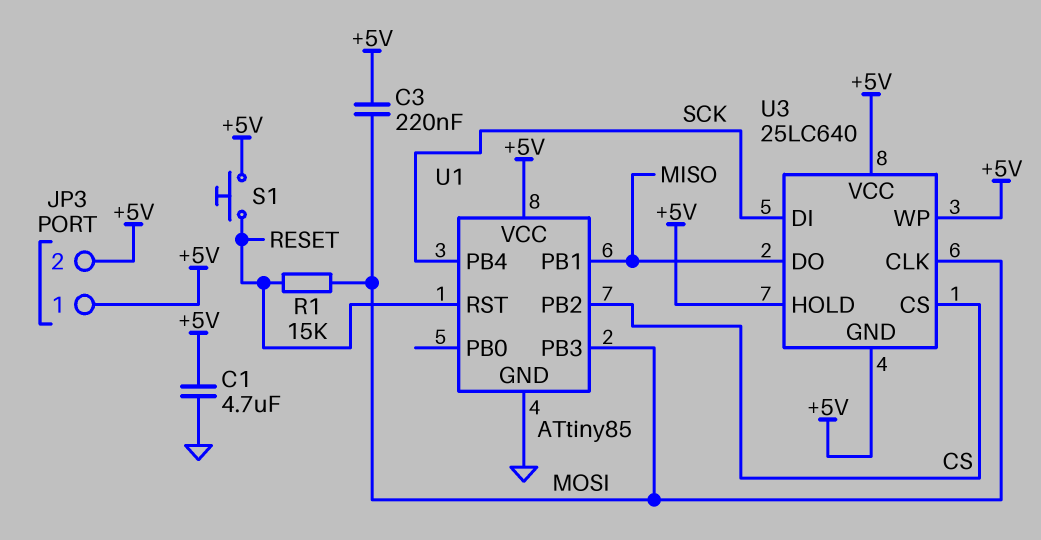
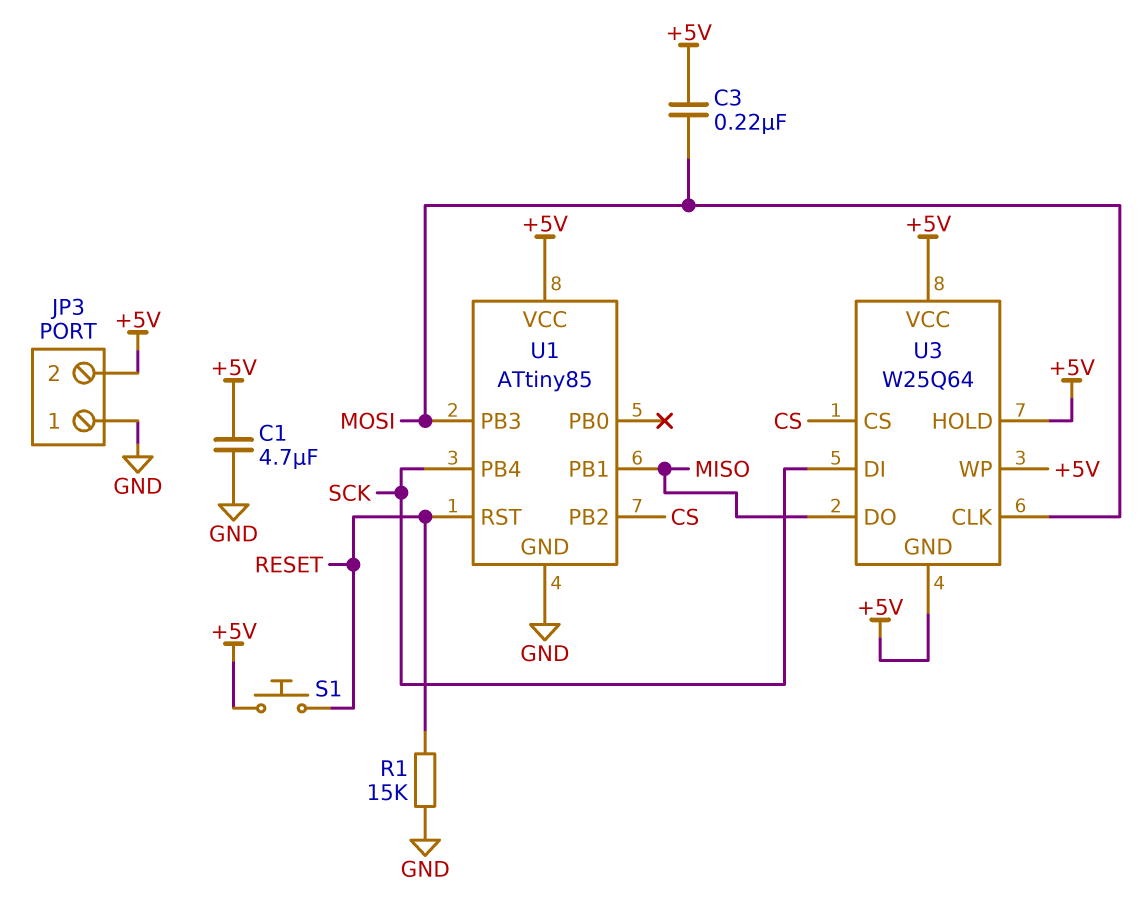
JP3 pin 1: +5V -> GND
R1: 15k (MOSI, RESET) -> 15k (GND, RESET)
U3: 25LC640 -> W25Q64

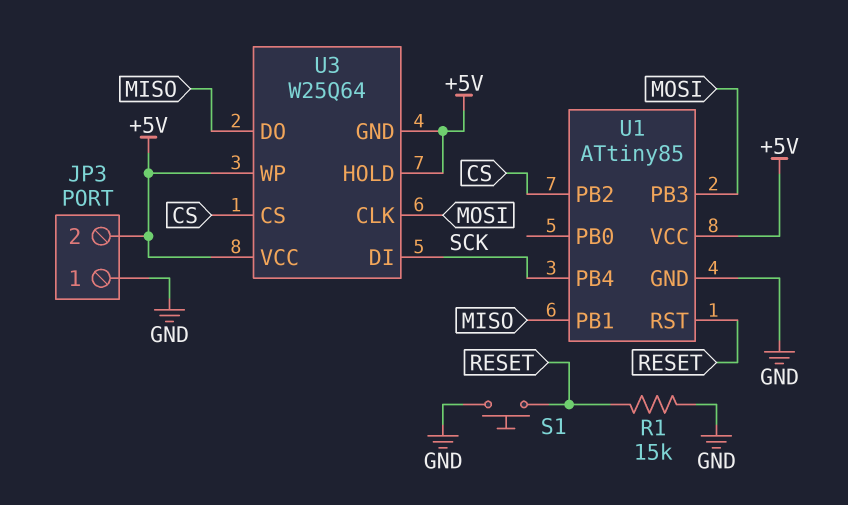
C1: 4.7uF (+5V, GND) -> none
C3: 220nF (+5V, MOSI) -> none
S1: button (+5V, RESET) -> button (GND, RESET)

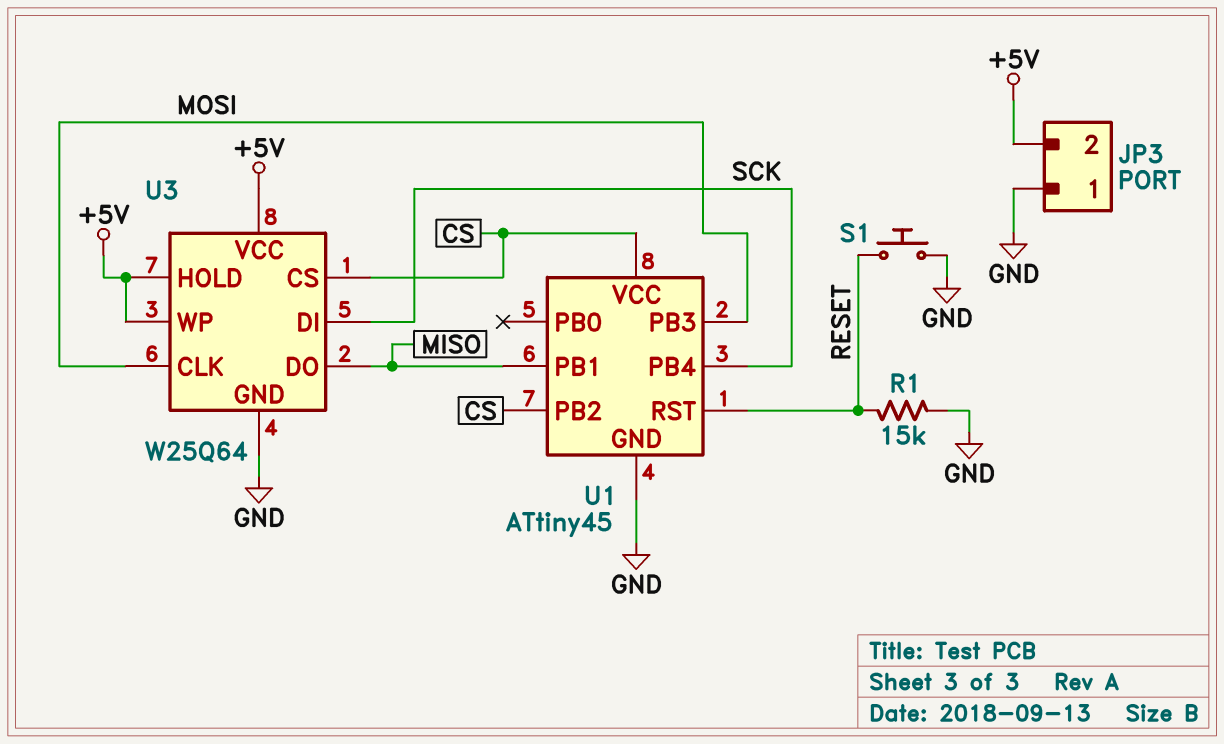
U1: ATtiny85 -> ATtiny45
U1 pin VCC: +5V -> CS
U3 pin GND: +5V -> GND

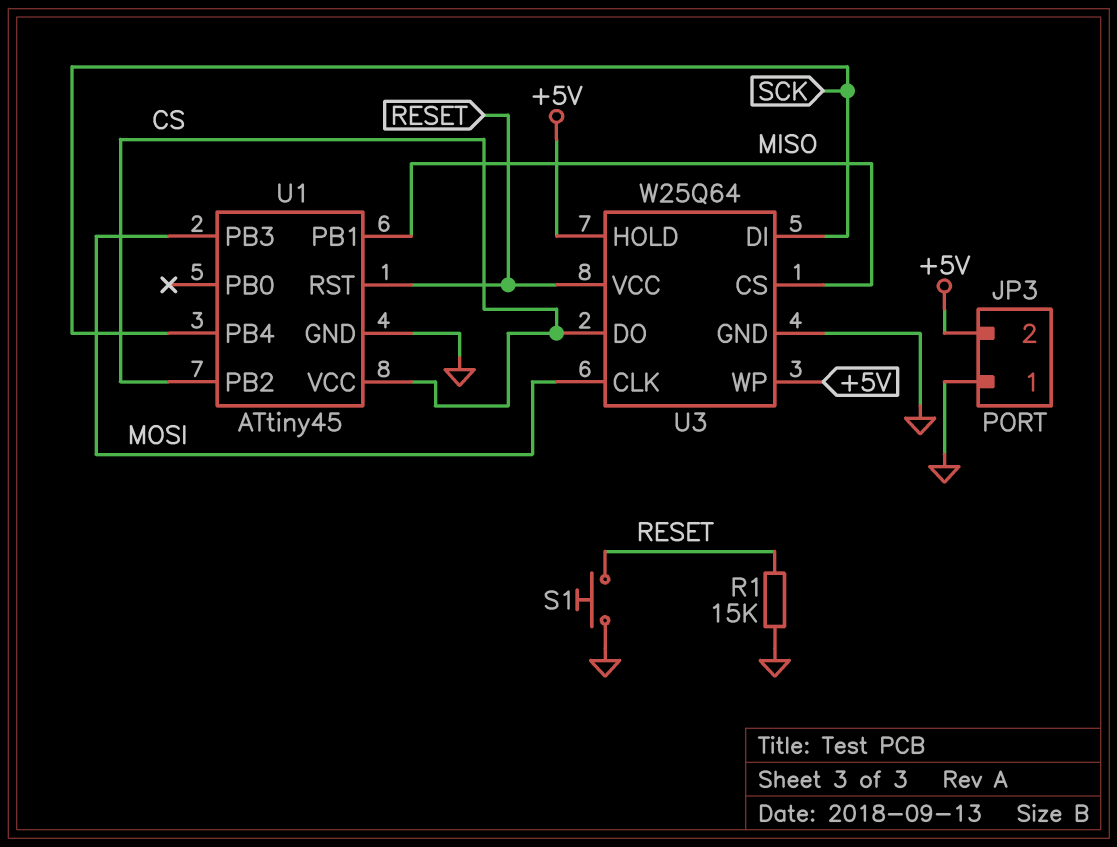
U3 pin CS: CS -> MISO
U3 pin DO: MISO -> CS
U3 pin VCC: +5V -> RESET

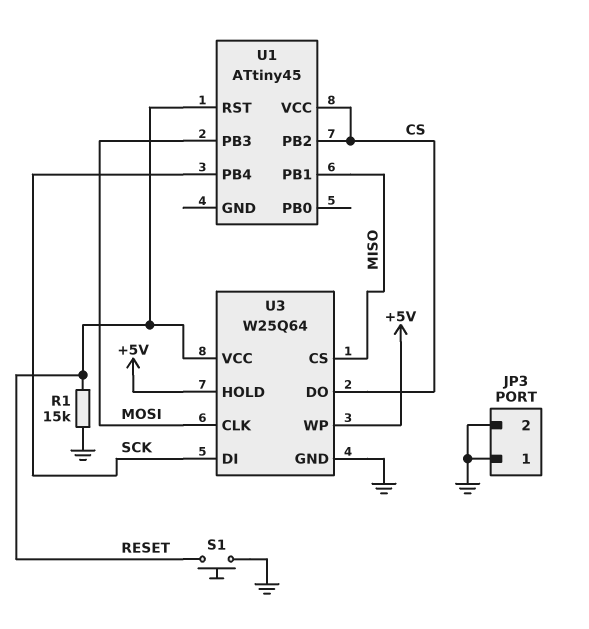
JP3 pin 2: +5V -> GND
U1 pin GND: GND -> none

